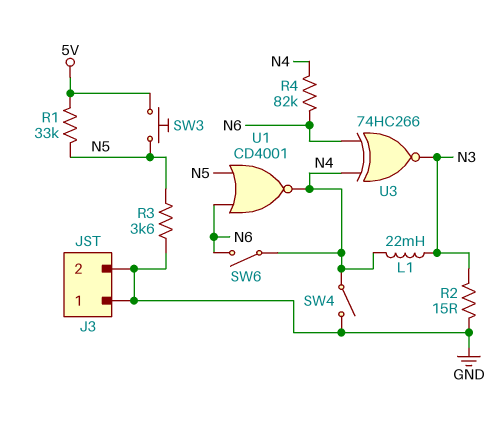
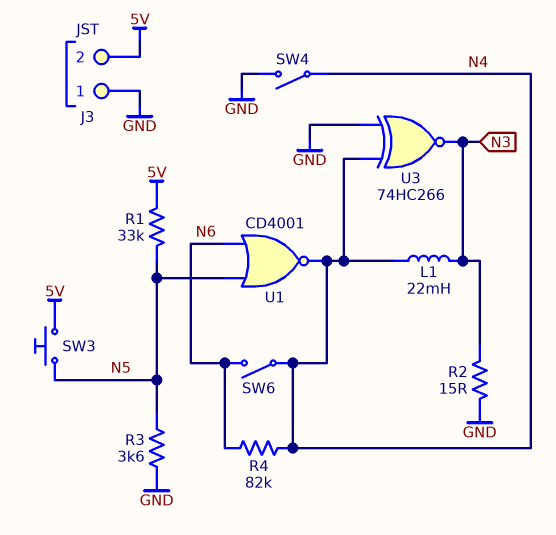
J3 pin 2: GND -> 5V
U3: XNOR 74HC266 (in N4, in N6, out N3) -> XNOR 74HC266 (in GND, in N4, out N3)

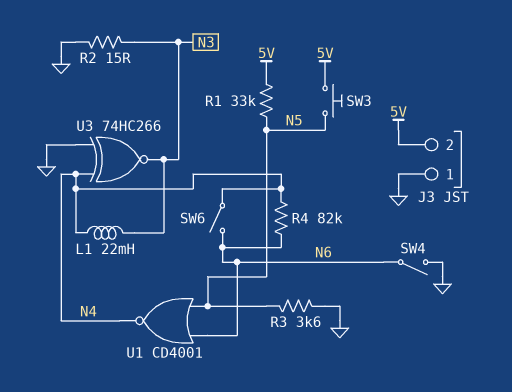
SW4: switch (GND, N4) -> switch (GND, N6)

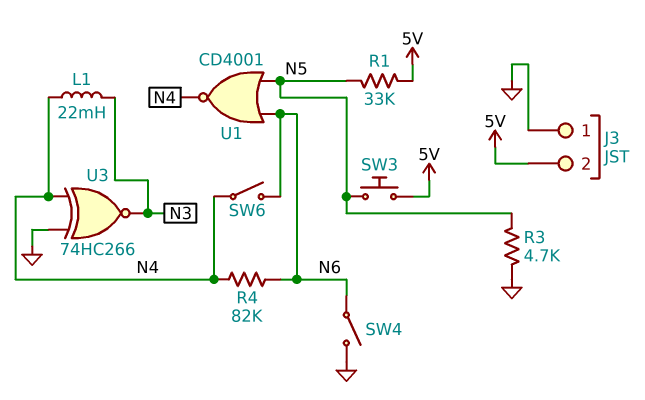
R2: 15 (GND, N3) -> none
R3: 3.6k (GND, N5) -> 4.7k (GND, N5)

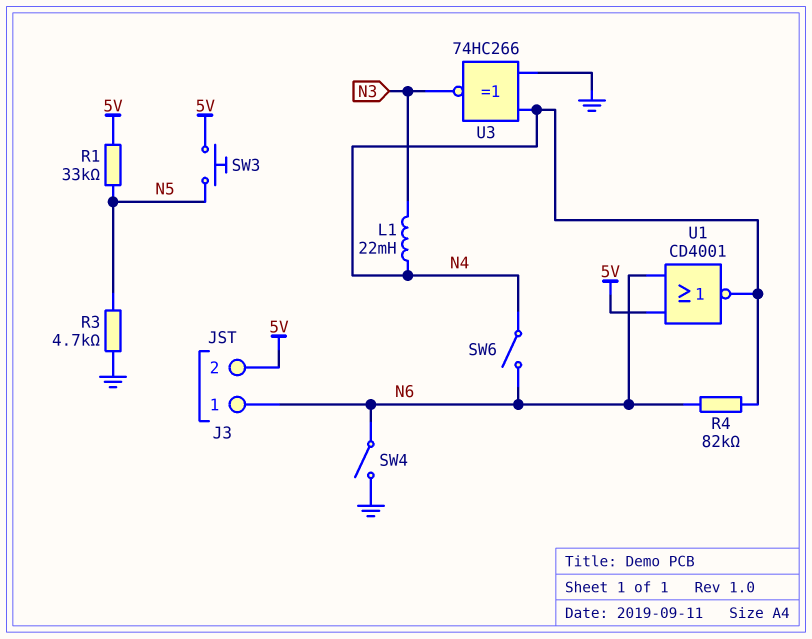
J3 pin 1: GND -> N6
U1: NOR CD4001 (in N5, in N6, out N4) -> NOR CD4001 (in 5V, in N6, out N4)

